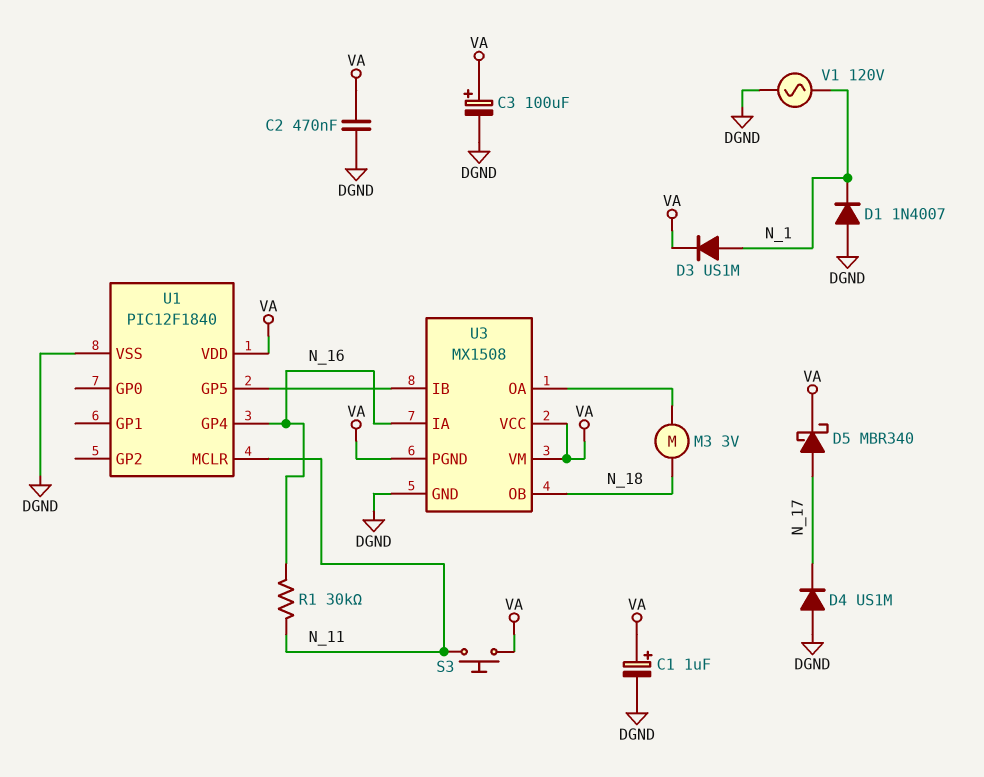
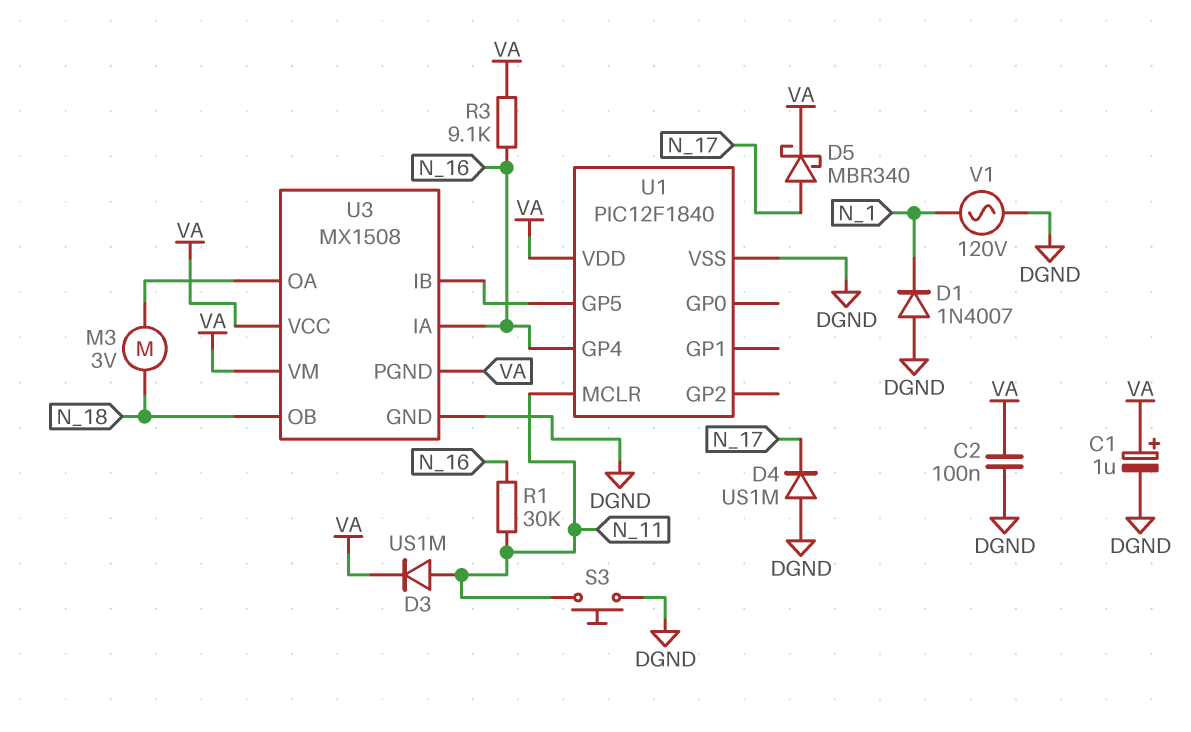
C2: 470nF (DGND, VA) -> 100nF (DGND, VA)
C3: 100uF (plus VA, minus DGND) -> none
D3: diode US1M (A N_1, K VA) -> diode US1M (A N_11, K VA)
R3: none -> 9.1k (N_16, VA)
S3: button (N_11, VA) -> button (DGND, N_11)

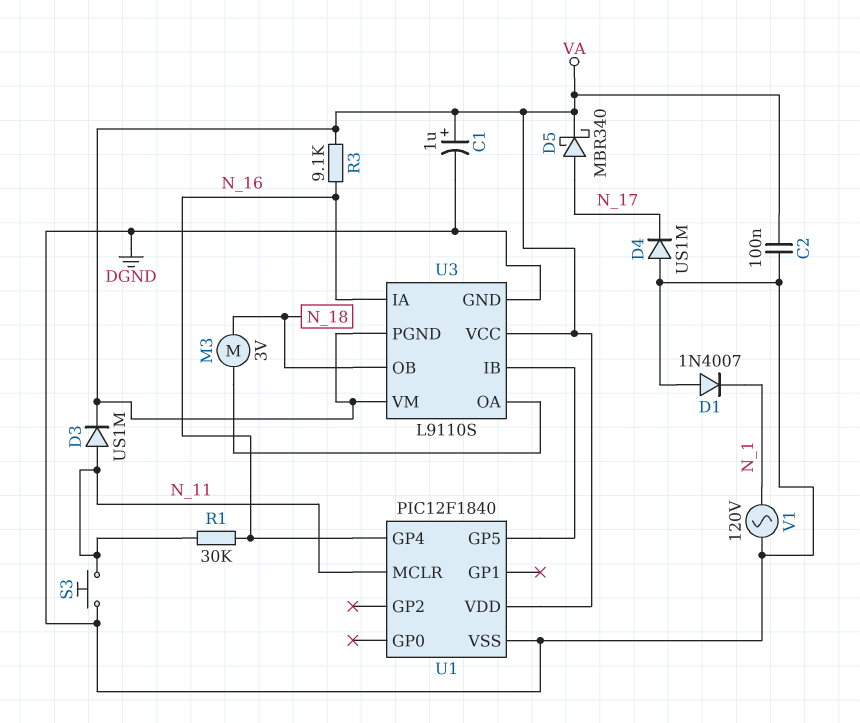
U3: MX1508 -> L9110S

